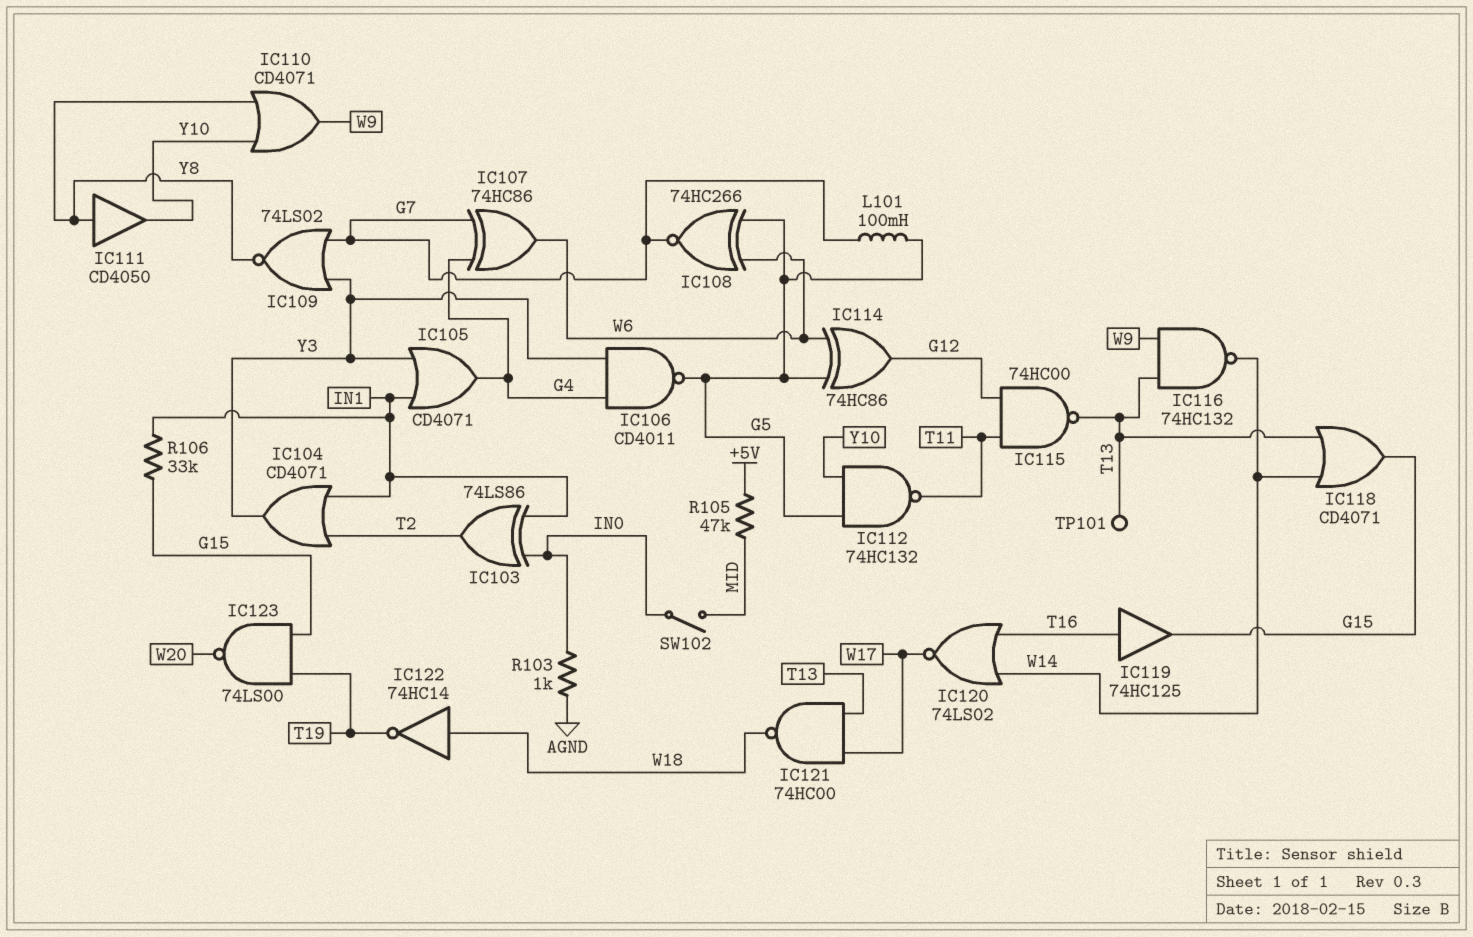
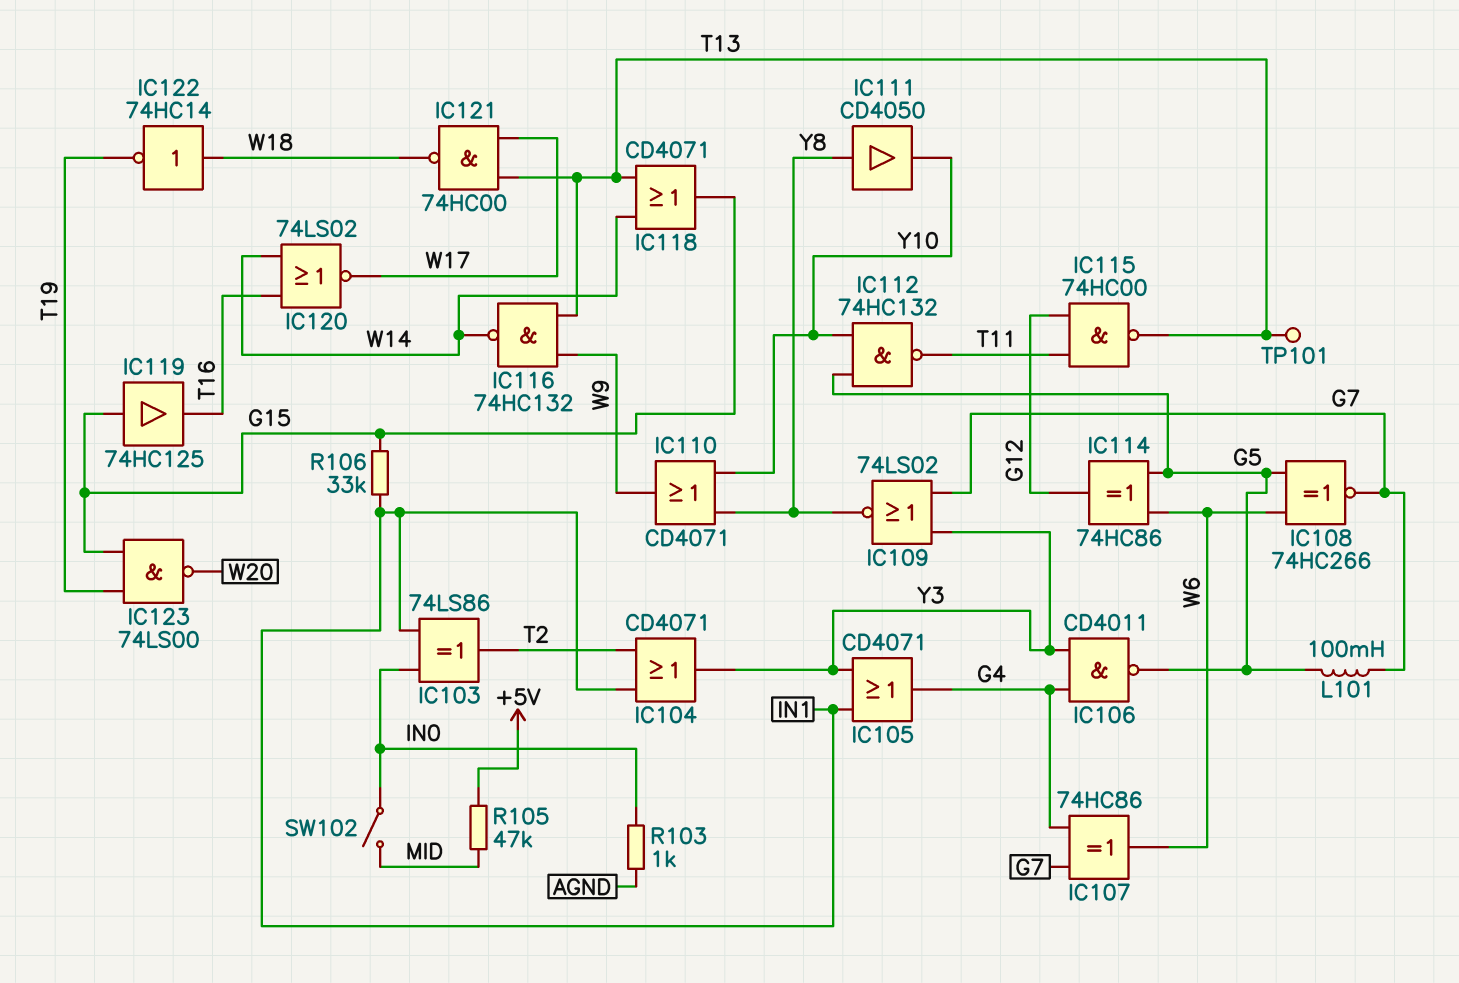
IC119: buffer 74HC125 (in T16, out G15) -> buffer 74HC125 (in G15, out T16)

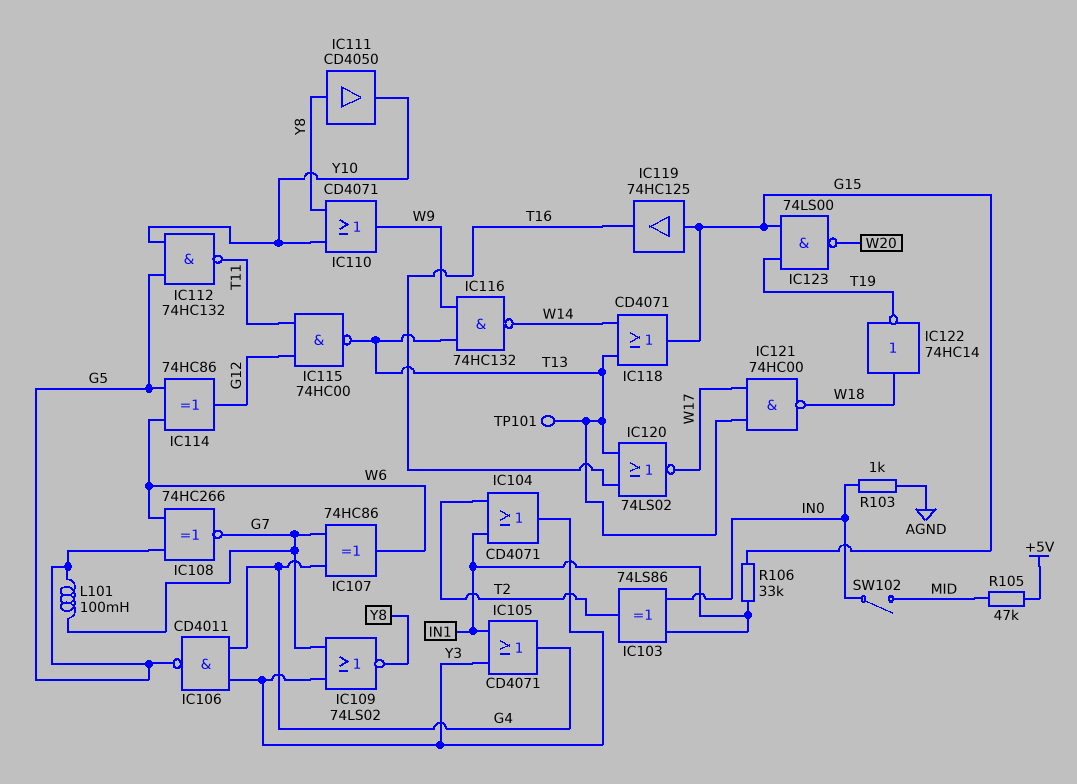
IC120: NOR 74LS02 (in T16, in W14, out W17) -> NOR 74LS02 (in T13, in T16, out W17)

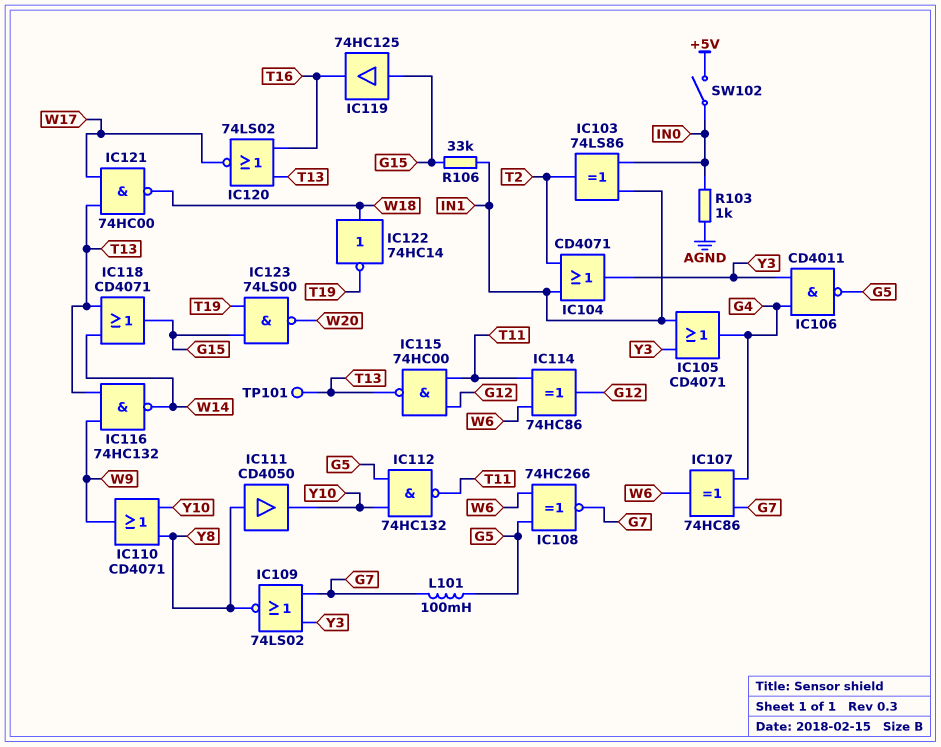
IC114: XOR 74HC86 (in G5, in W6, out G12) -> XOR 74HC86 (in T11, in W6, out G12)
R105: 47k (+5V, MID) -> none
SW102: switch (IN0, MID) -> switch (+5V, IN0)

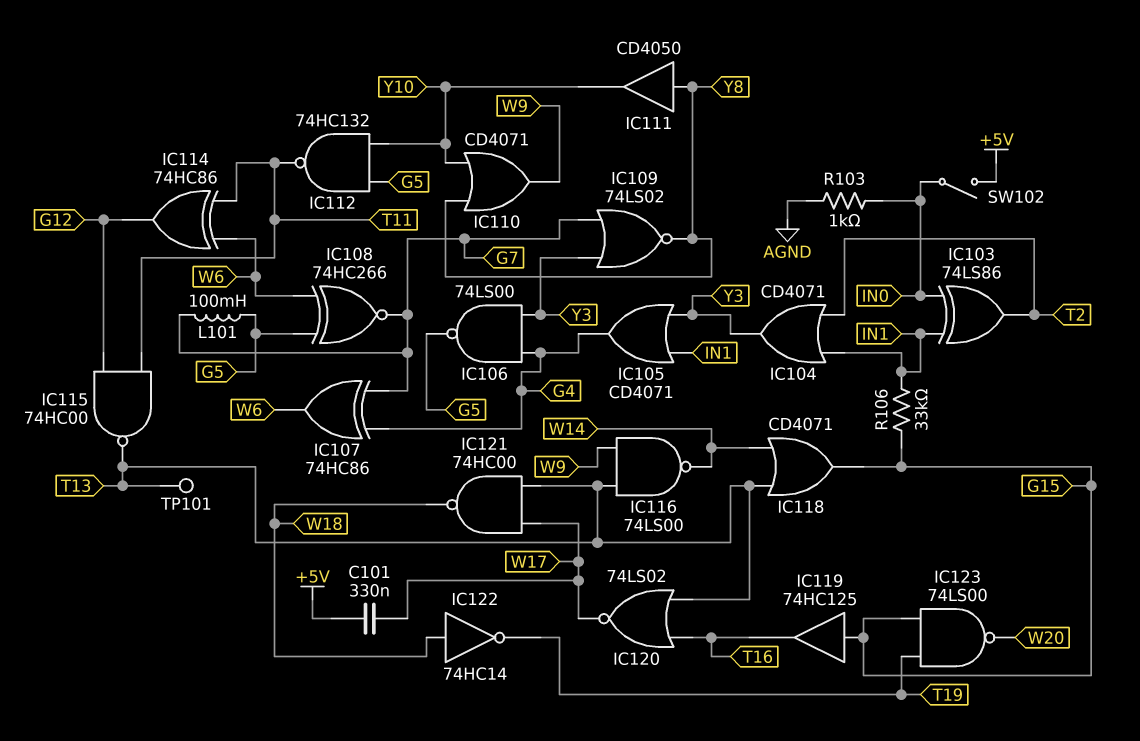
C101: none -> 330nF (+5V, W17)
IC106: NAND CD4011 (in G4, in Y3, out G5) -> NAND 74LS00 (in G4, in Y3, out G5)
IC116: NAND 74HC132 (in T13, in W9, out W14) -> NAND 74LS00 (in T13, in W9, out W14)

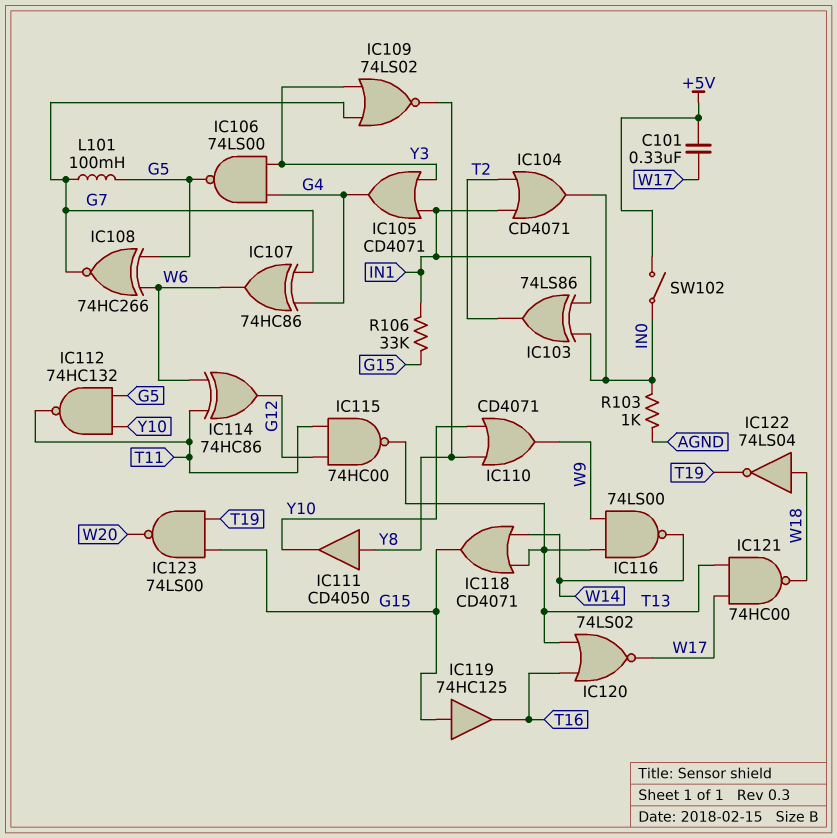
IC104: OR CD4071 (in IN1, in T2, out Y3) -> OR CD4071 (in IN1, in T2, out IN0)
IC122: NOT 74HC14 (in W18, out T19) -> NOT 74LS04 (in W18, out T19)
TP101: test point (T13) -> none

